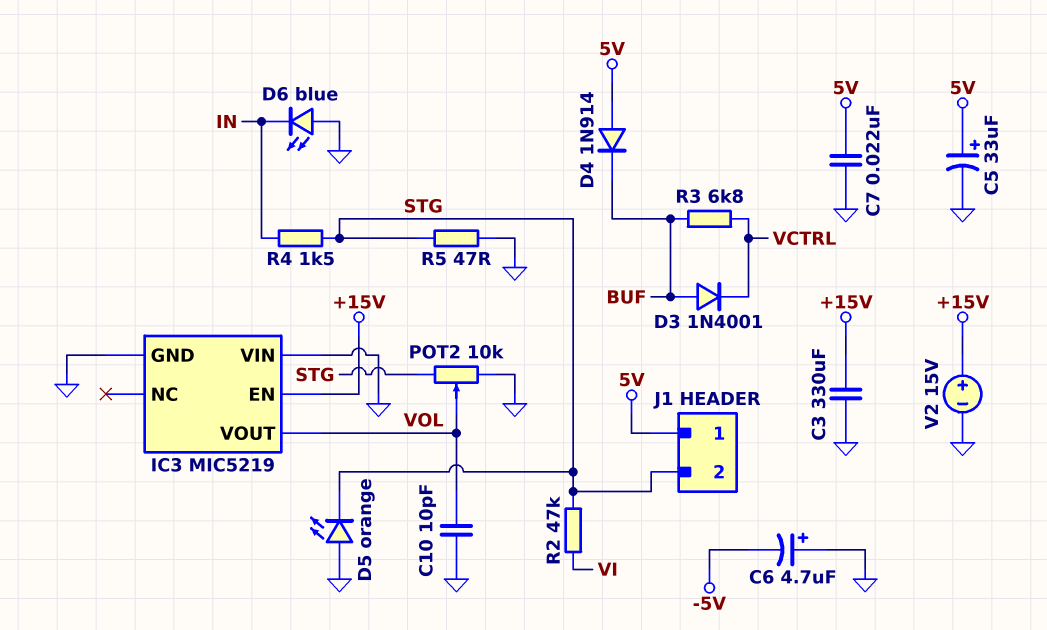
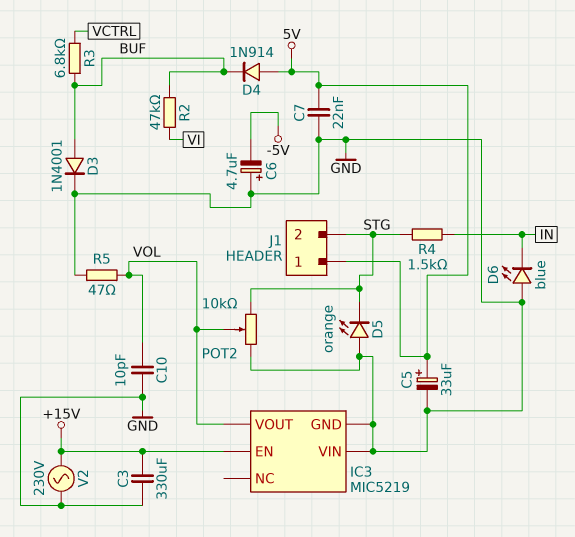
D3: diode 1N4001 (A BUF, K VCTRL) -> diode 1N4001 (A BUF, K GND)
R2: 47k (STG, VI) -> 47k (BUF, VI)
R5: 47 (GND, STG) -> 47 (GND, VOL)
V2: 15V (plus +15V, minus GND) -> AC 230V (+15V, GND)

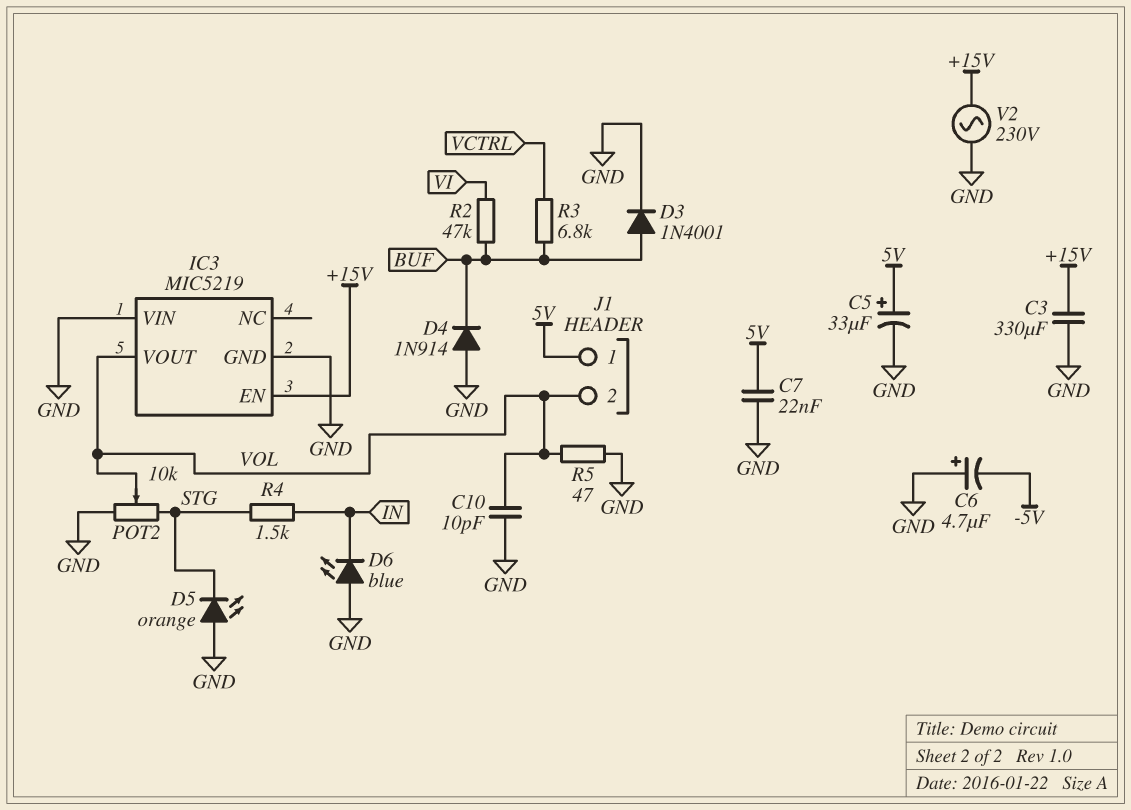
D4: diode 1N914 (A 5V, K BUF) -> diode 1N914 (A GND, K BUF)
J1 pin 2: STG -> VOL

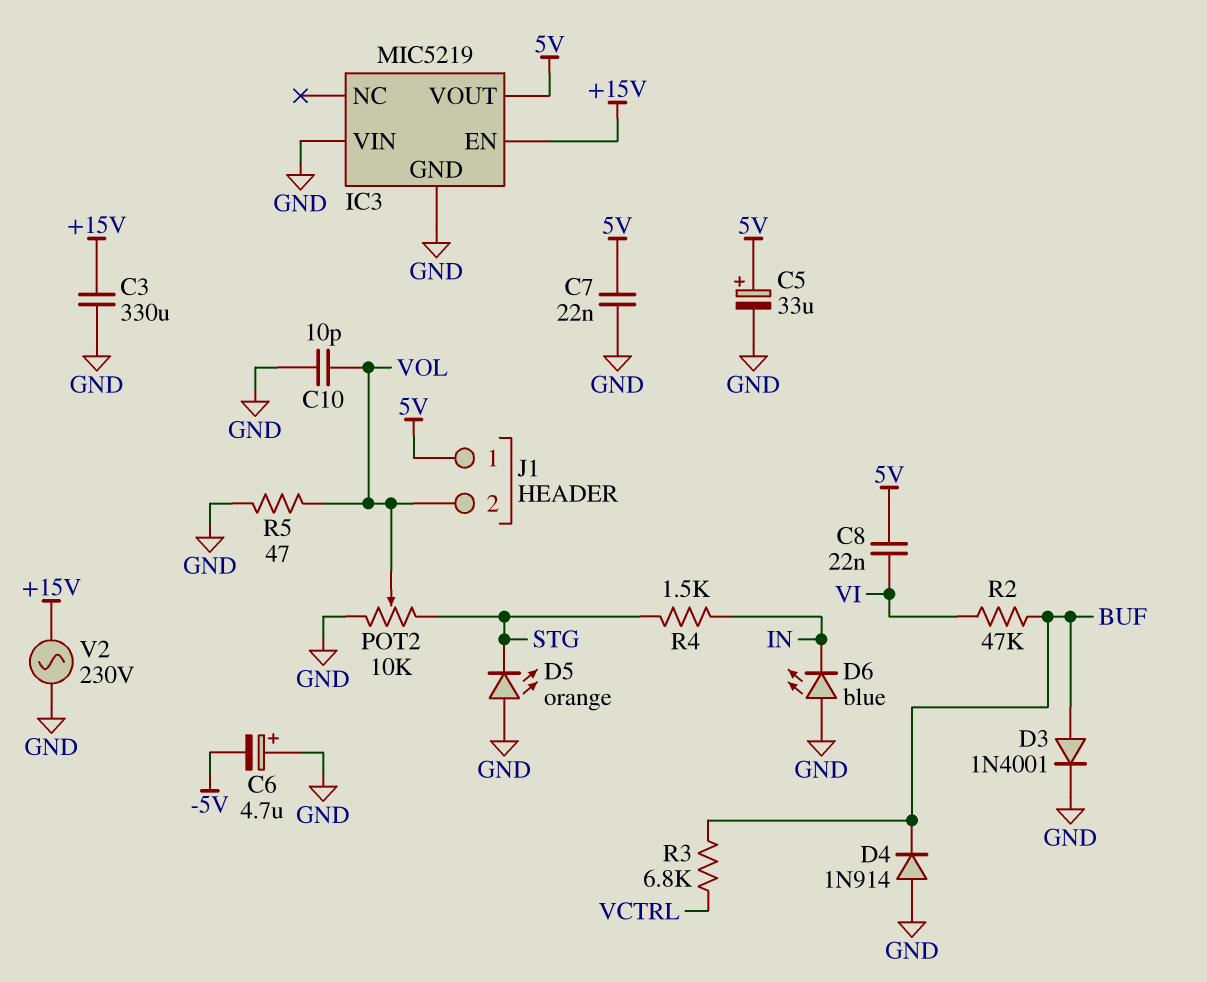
C8: none -> 22nF (5V, VI)
IC3 pin VOUT: VOL -> 5V

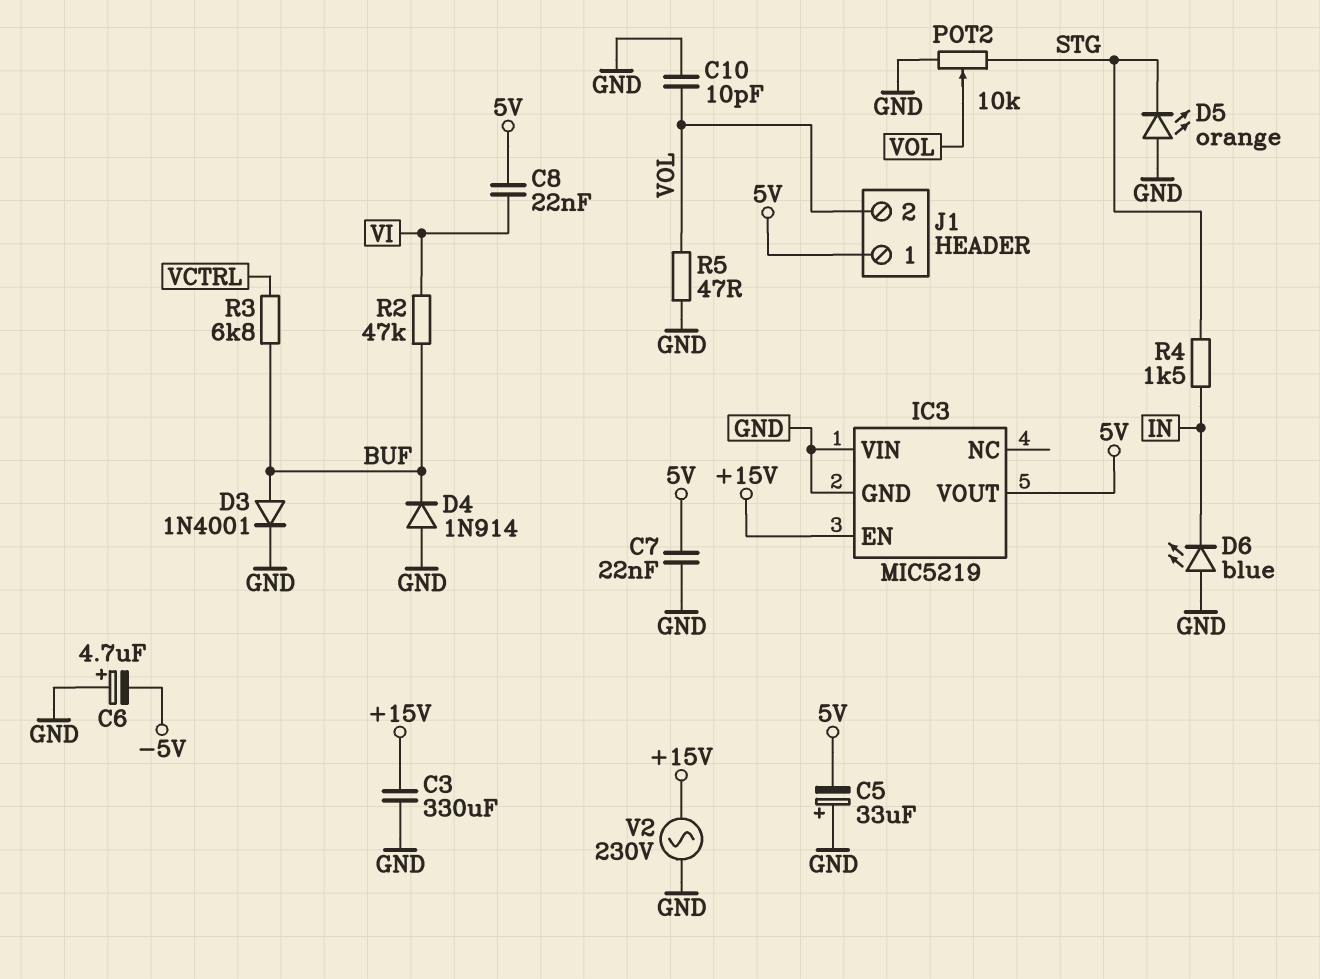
C5: 33uF (plus 5V, minus GND) -> 33uF (plus GND, minus 5V)

